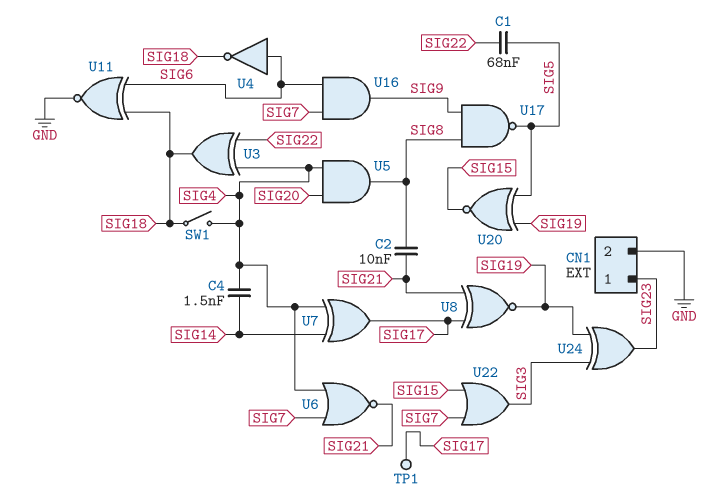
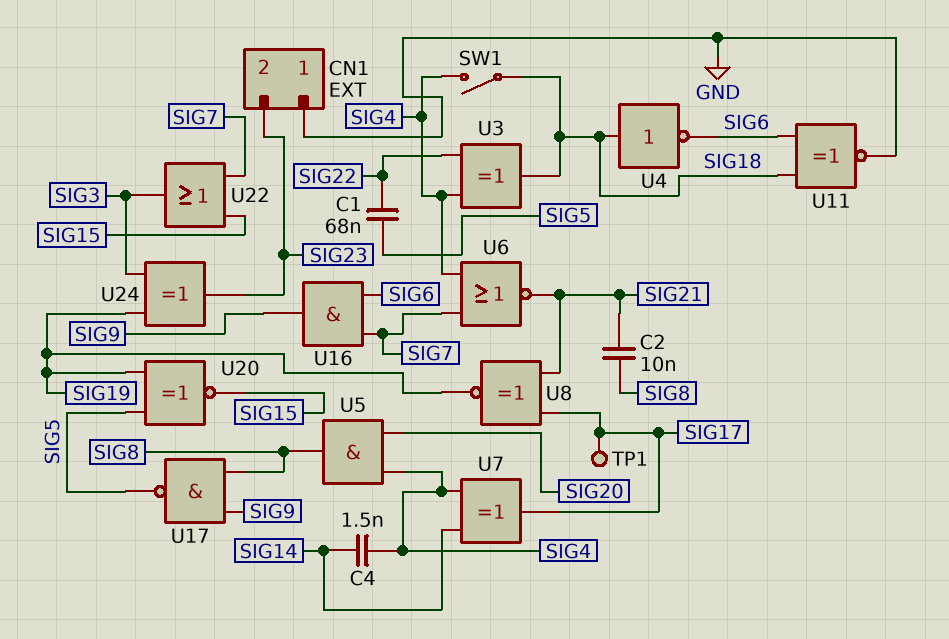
CN1 pin 1: SIG23 -> GND
CN1 pin 2: GND -> SIG23
U4: NOT (in SIG6, out SIG18) -> NOT (in SIG18, out SIG6)

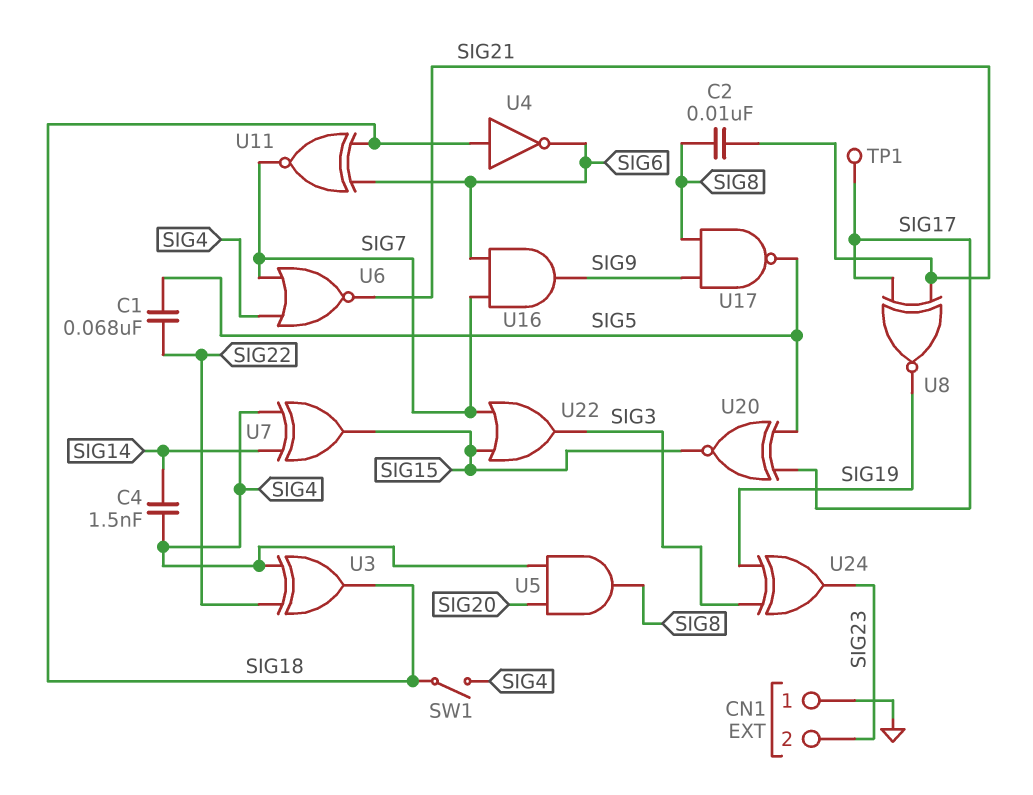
U7: XOR (in SIG4, in SIG14, out SIG17) -> XOR (in SIG4, in SIG14, out SIG15)
U11: XNOR (in SIG6, in SIG18, out GND) -> XNOR (in SIG6, in SIG18, out SIG7)
U20: XNOR (in SIG5, in SIG19, out SIG15) -> XNOR (in SIG5, in SIG17, out SIG15)

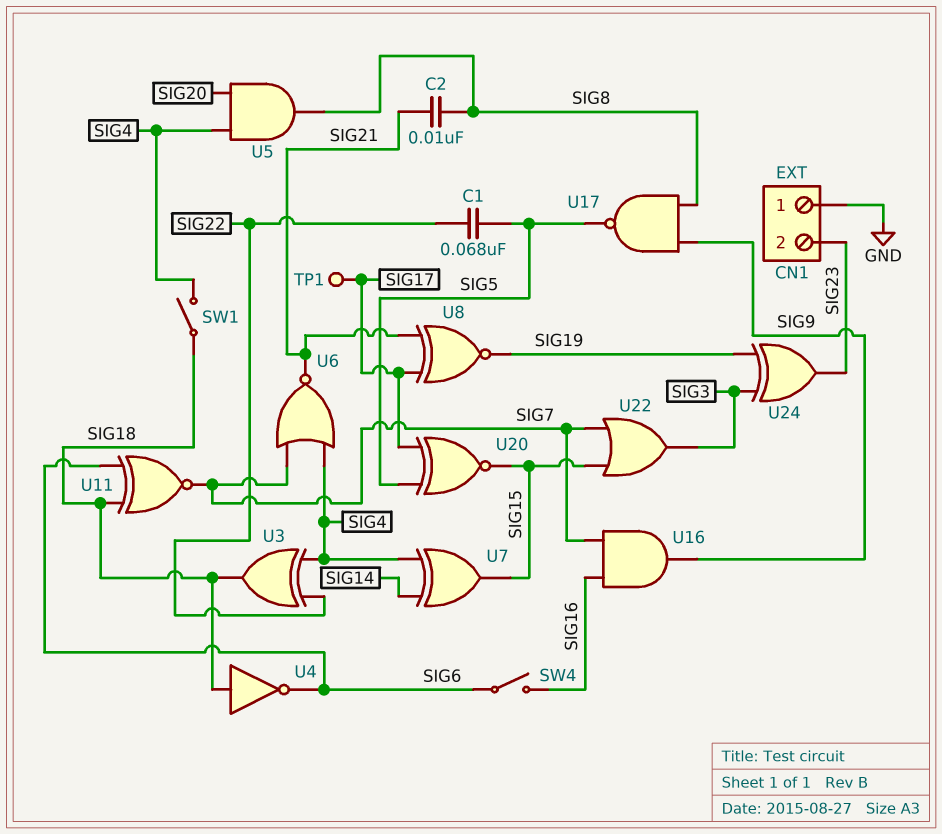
C4: 1.5nF (SIG4, SIG14) -> none
SW4: none -> switch (SIG6, SIG16)
U16: AND (in SIG6, in SIG7, out SIG9) -> AND (in SIG7, in SIG16, out SIG9)

